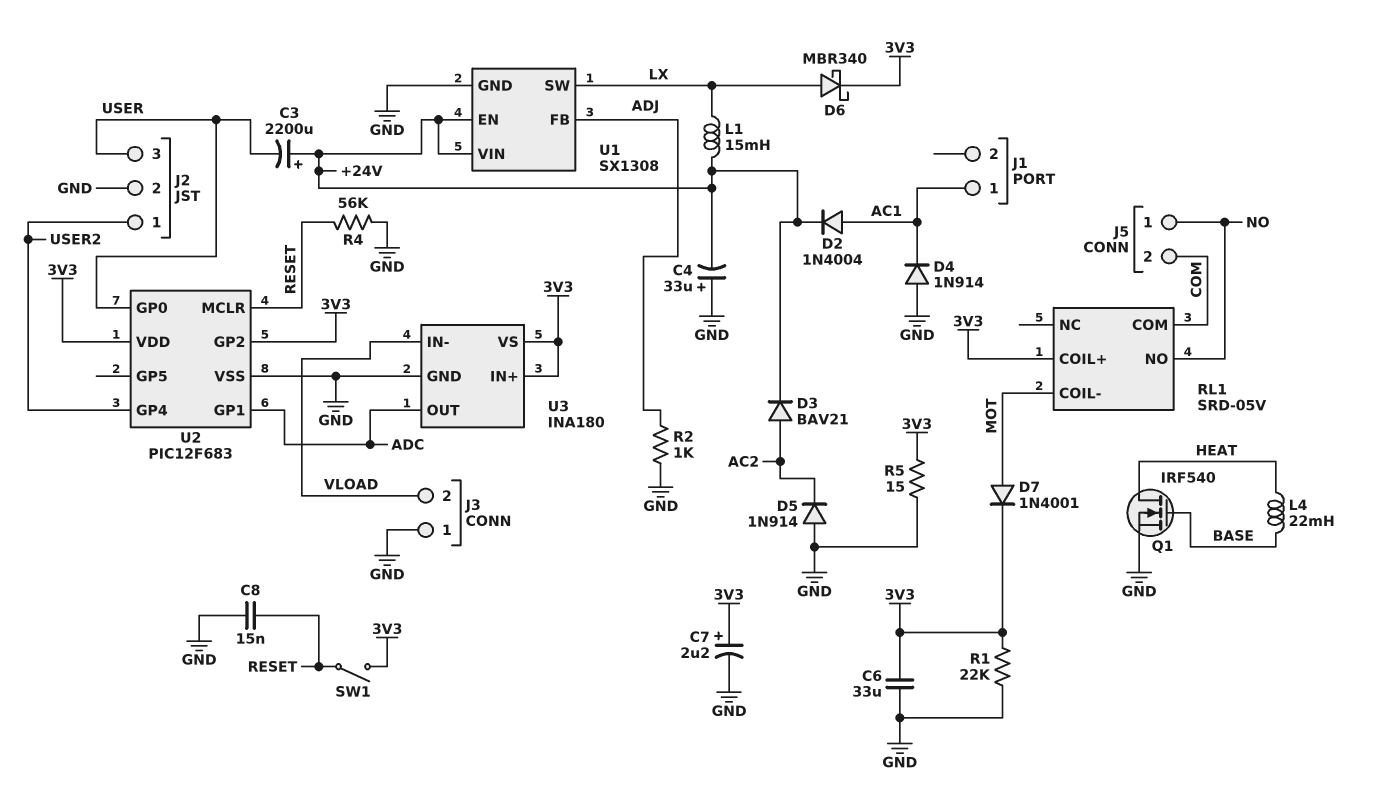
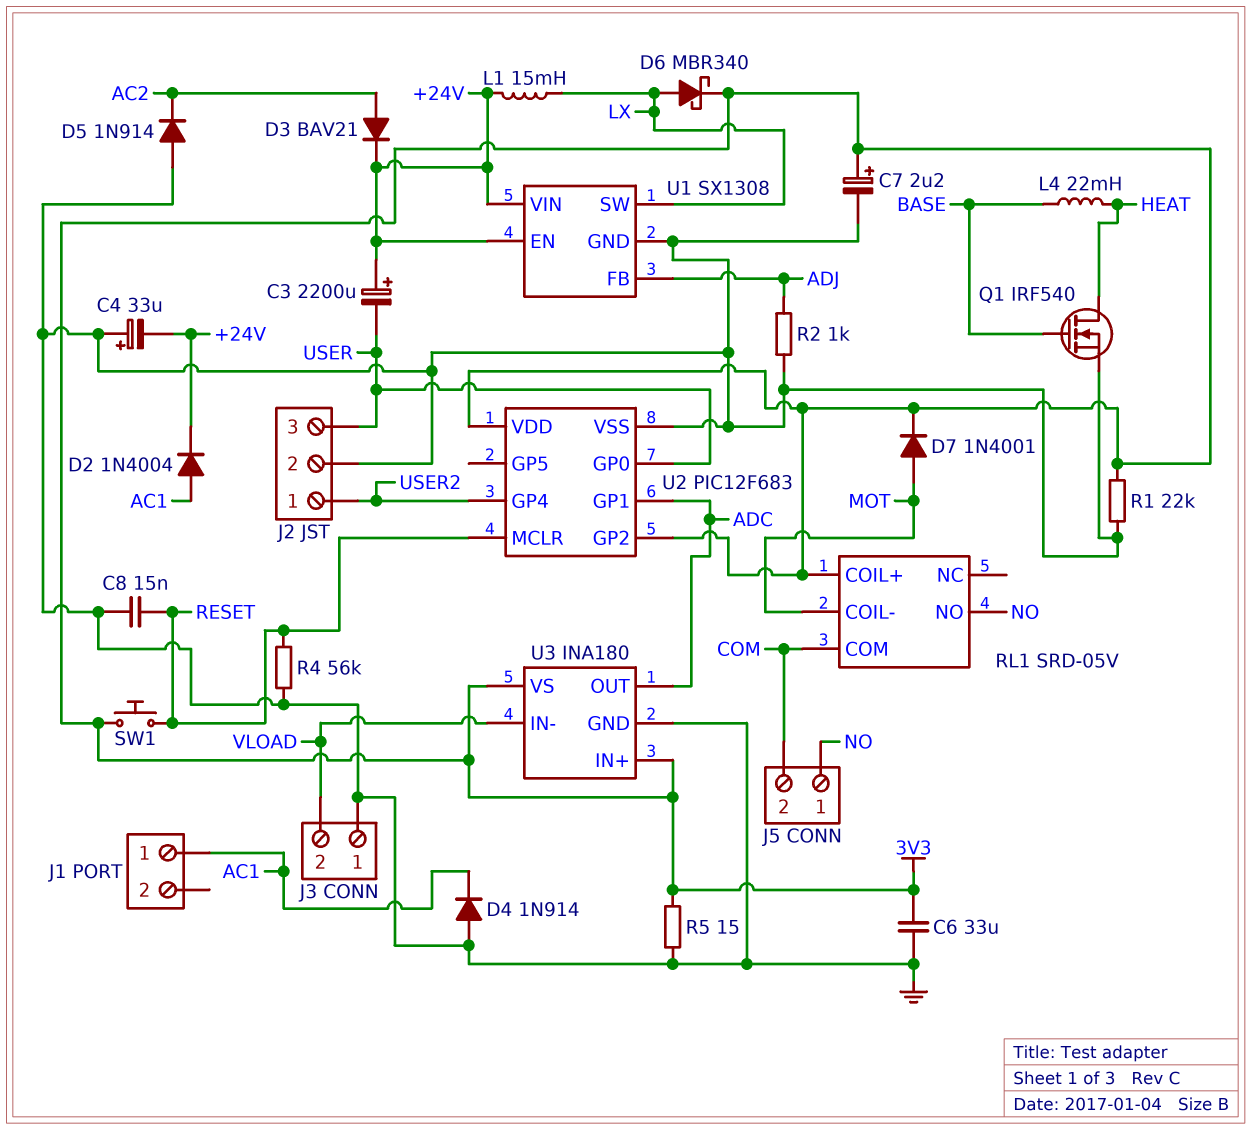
SW1: switch (3V3, RESET) -> button (3V3, RESET)

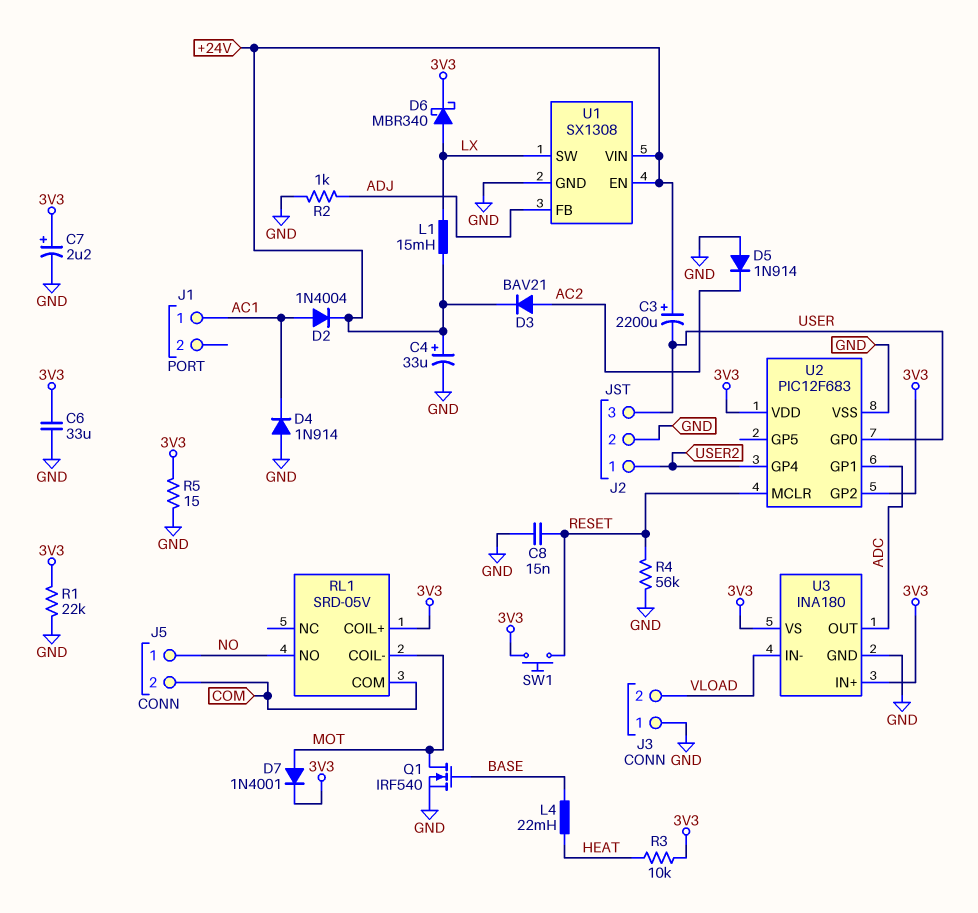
C4: 33uF (plus GND, minus +24V) -> 33uF (plus +24V, minus GND)
Q1: NMOS IRF540 (G BASE, D HEAT, S GND) -> NMOS IRF540 (G BASE, D MOT, S GND)
R3: none -> 10k (3V3, HEAT)

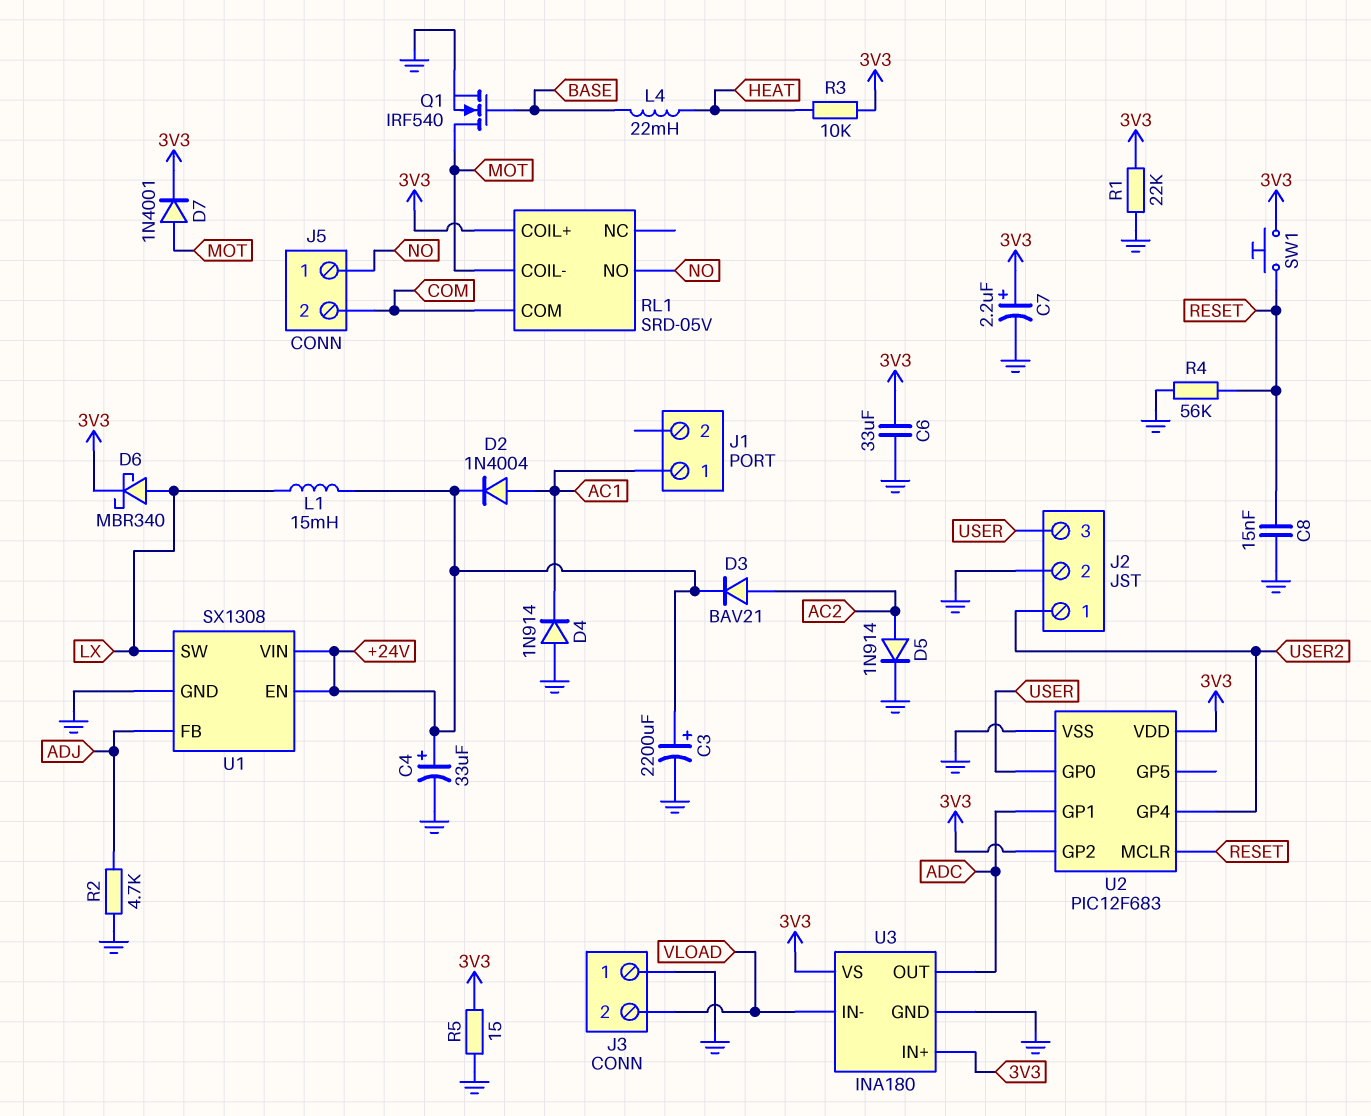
C3: 2200uF (plus +24V, minus USER) -> 2200uF (plus +24V, minus GND)
D5: diode 1N914 (A GND, K AC2) -> diode 1N914 (A AC2, K GND)
R2: 1k (ADJ, GND) -> 4.7k (ADJ, GND)

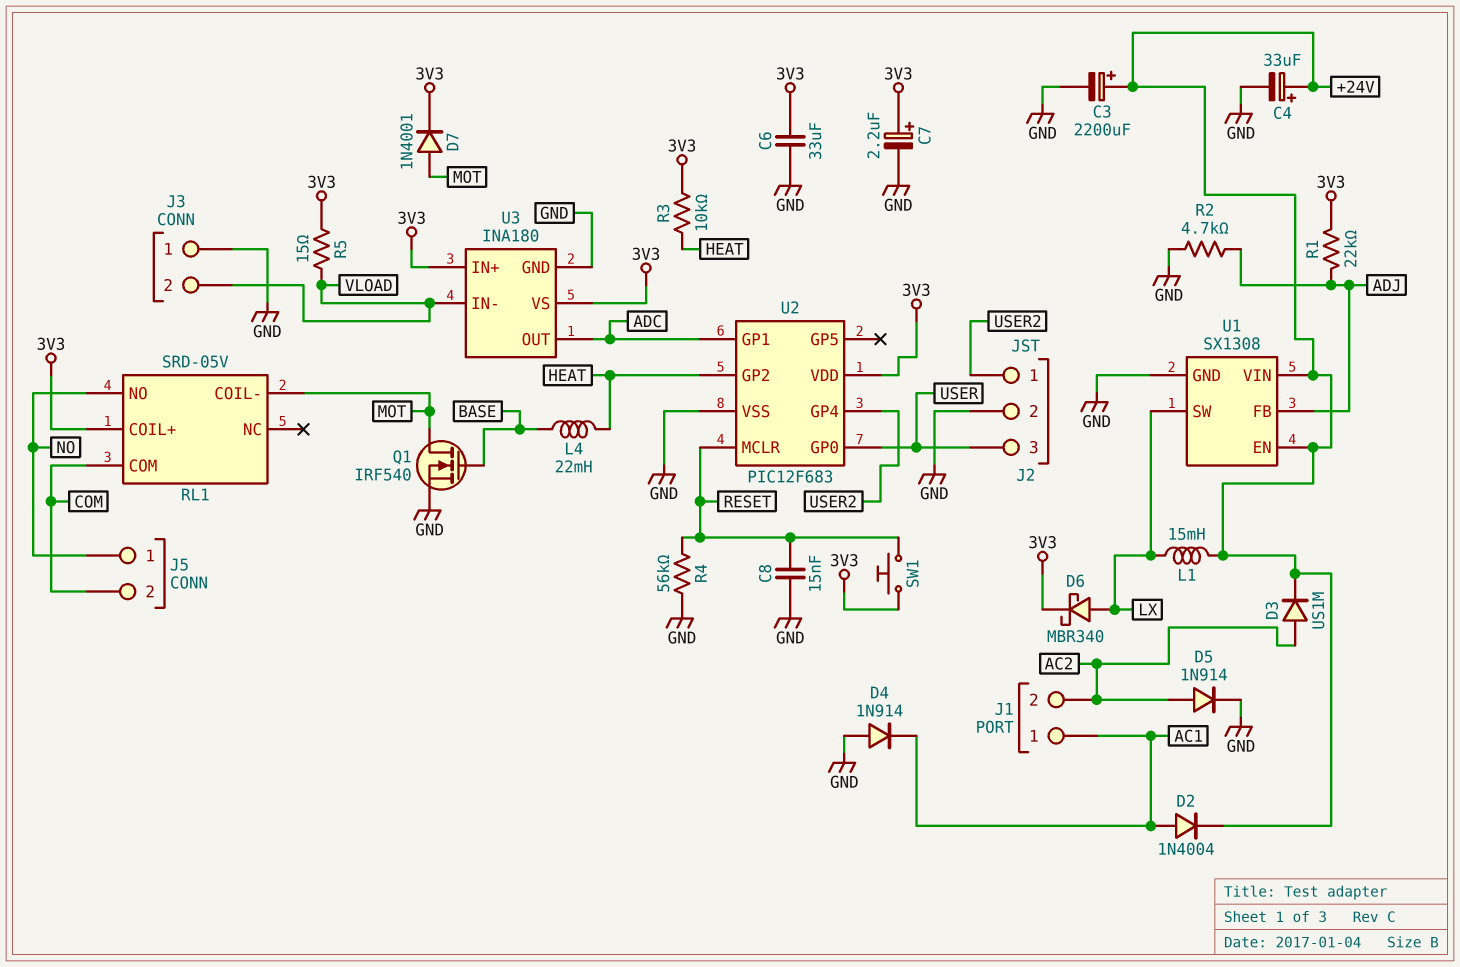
D3: diode BAV21 (A AC2, K +24V) -> diode US1M (A AC2, K +24V)
J1 pin 2: none -> AC2
R1: 22k (3V3, GND) -> 22k (3V3, ADJ)
R5: 15 (3V3, GND) -> 15 (3V3, VLOAD)
U2 pin GP2: 3V3 -> HEAT

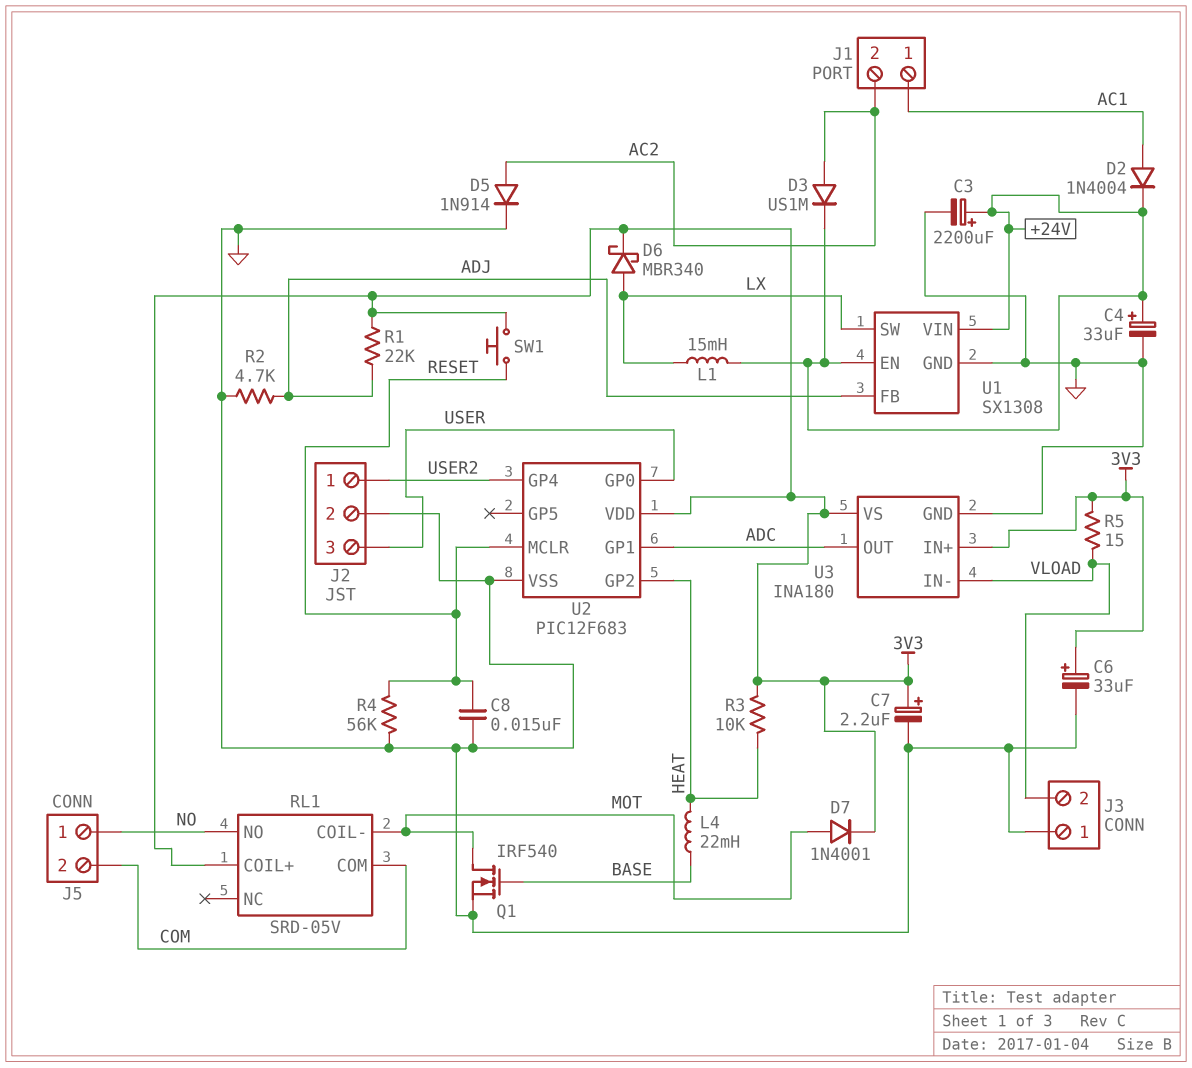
C6: 33uF (3V3, GND) -> 33uF (plus 3V3, minus GND)
D4: diode 1N914 (A GND, K AC1) -> none

